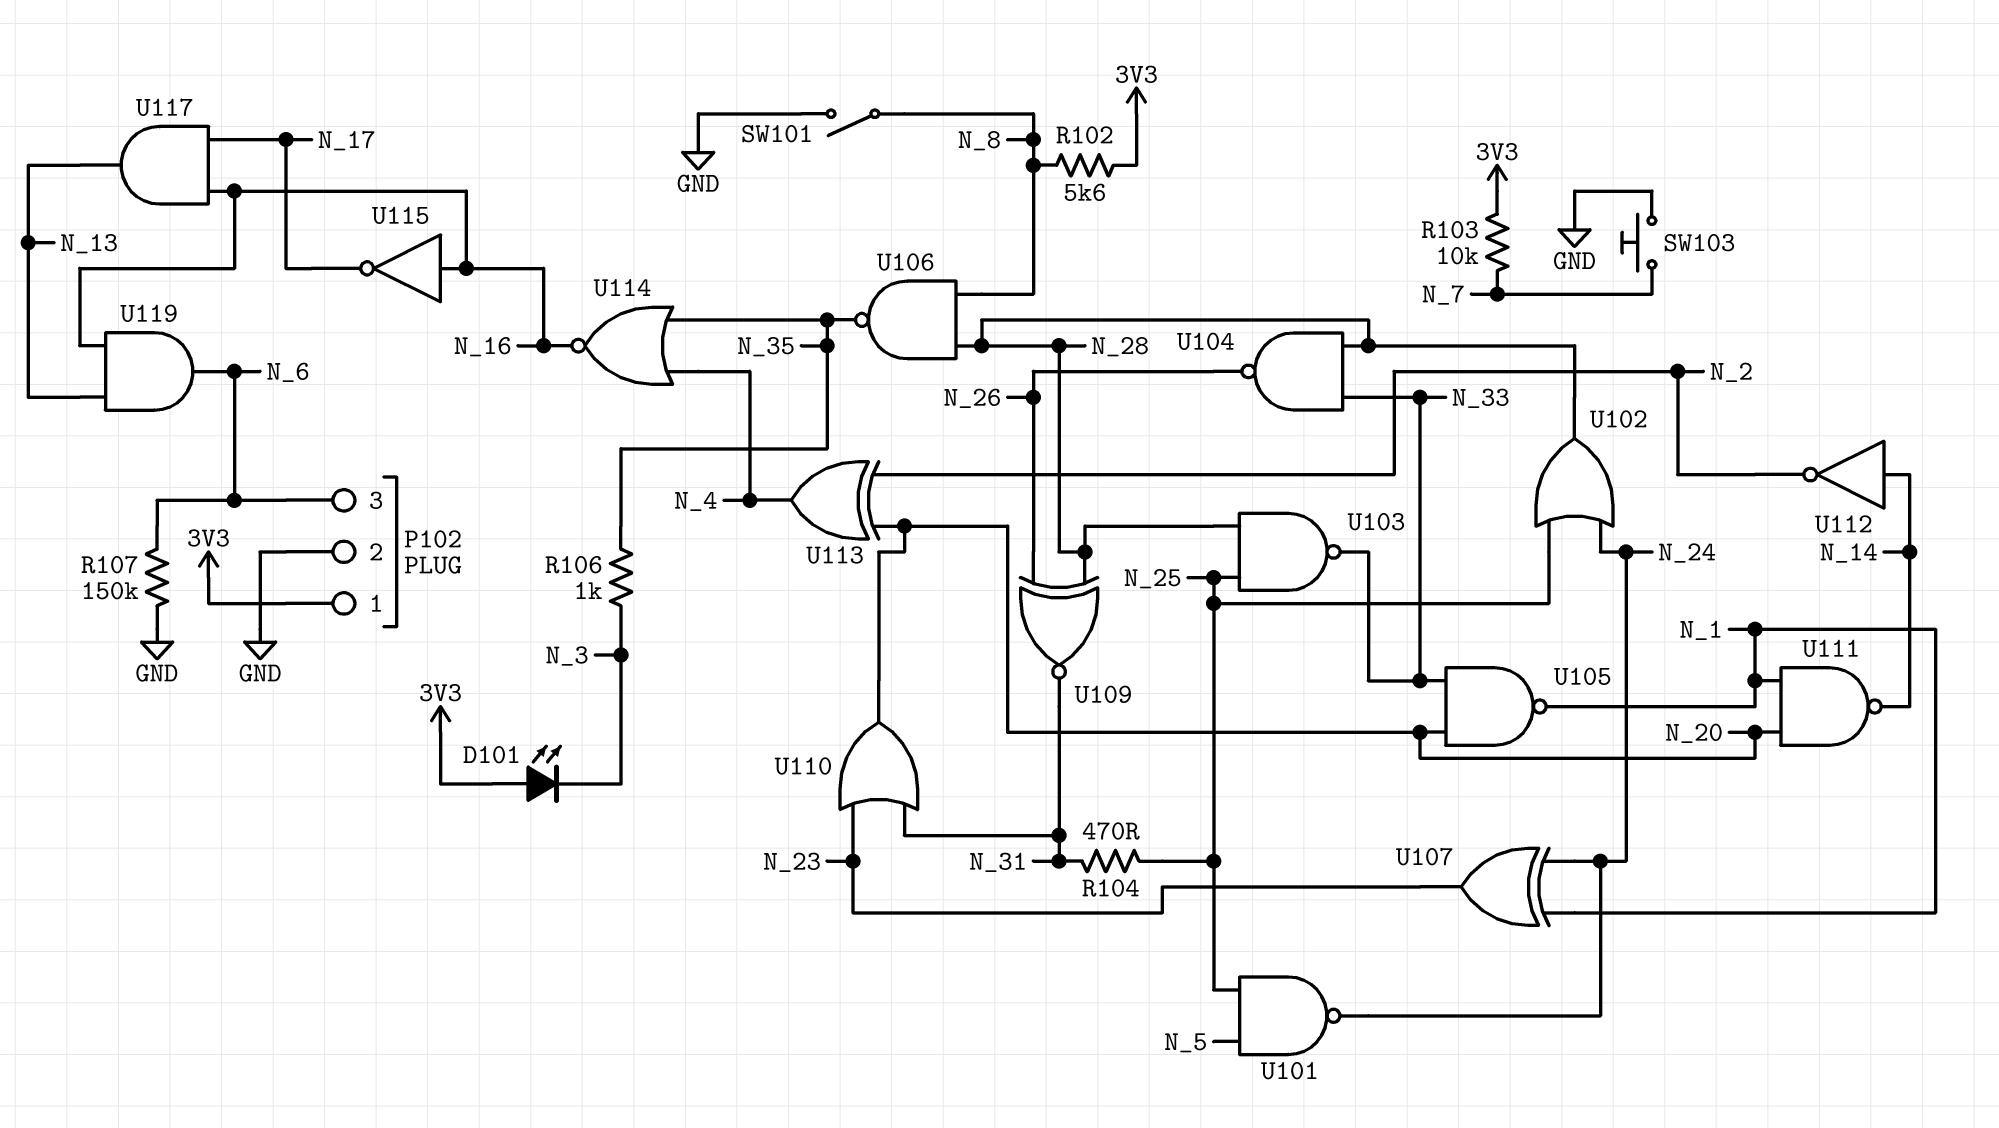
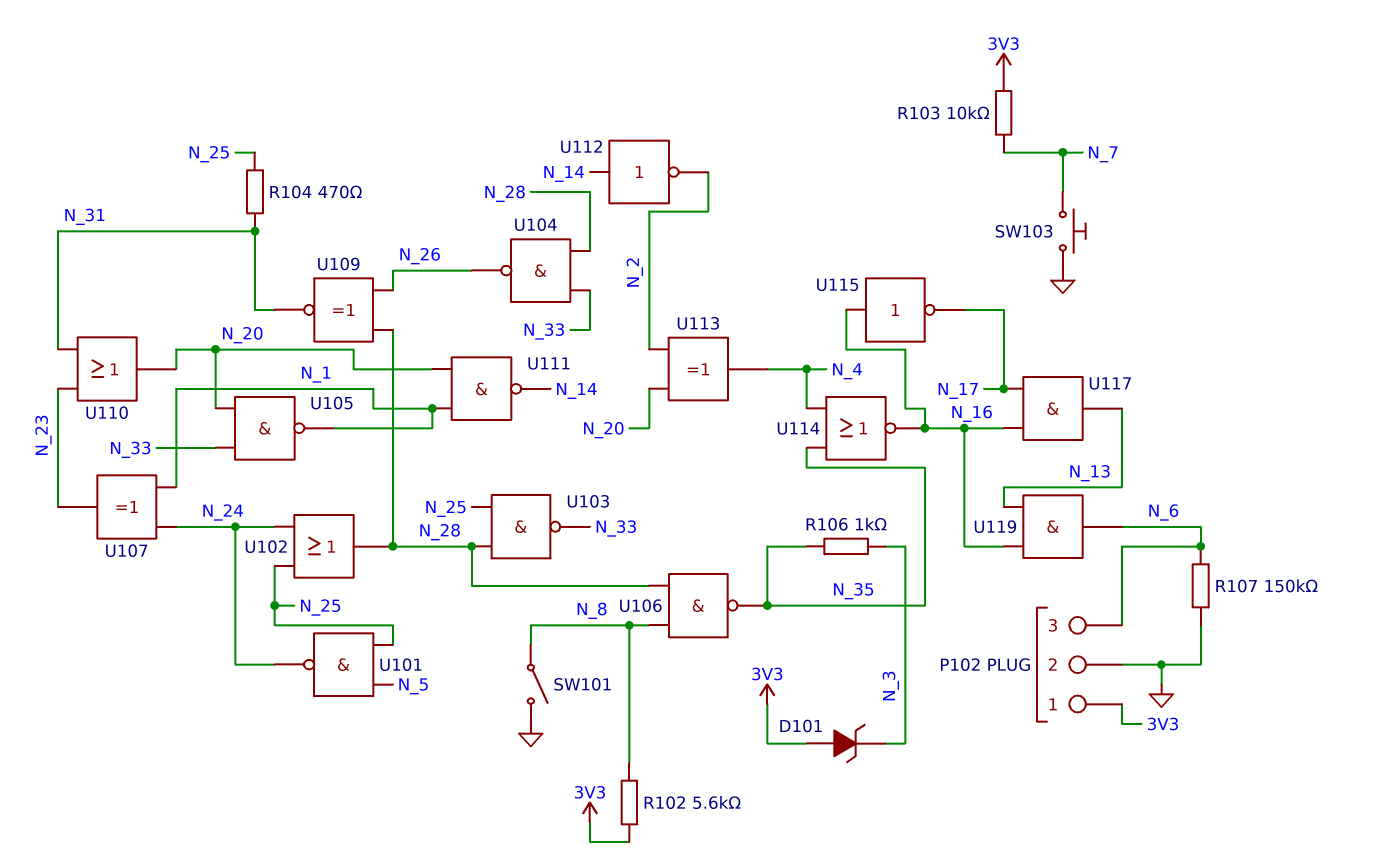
D101: LED (A 3V3, K N_3) -> zener (A 3V3, K N_3)

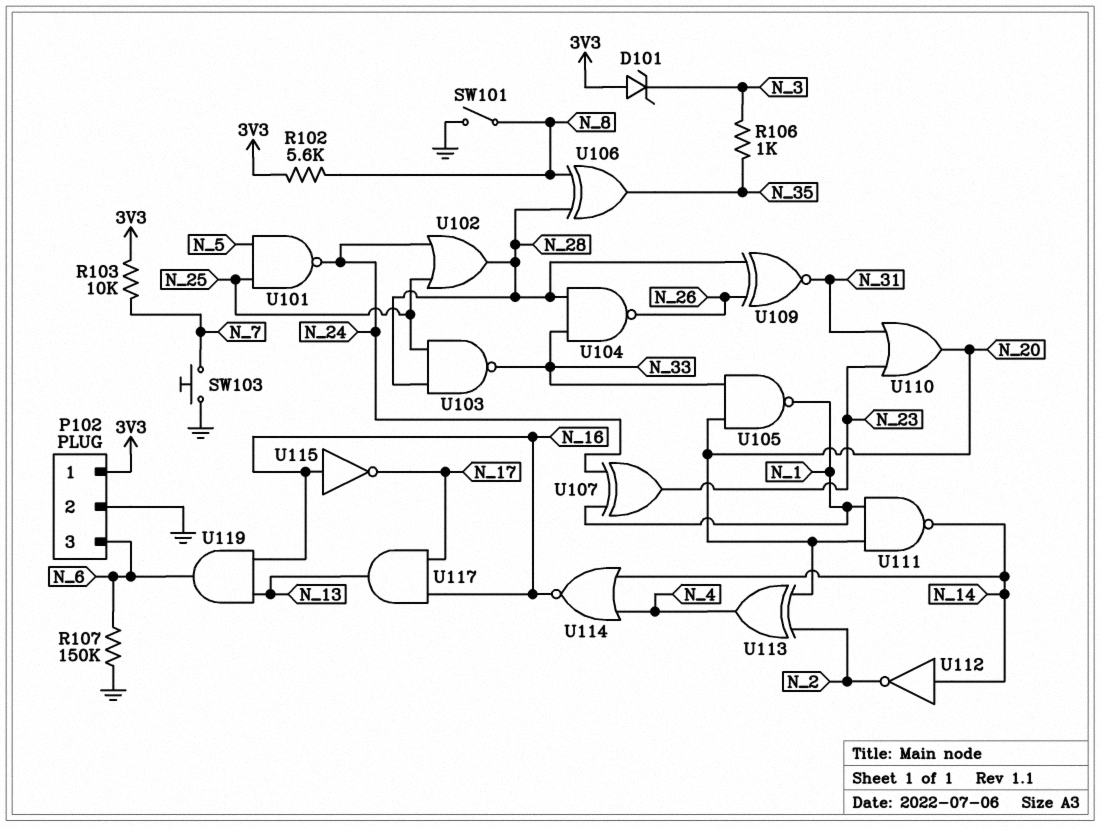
R104: 470 (N_25, N_31) -> none
U106: NAND (in N_8, in N_28, out N_35) -> XOR (in N_8, in N_28, out N_35)
U114: NOR (in N_4, in N_35, out N_16) -> NOR (in N_4, in N_14, out N_16)

